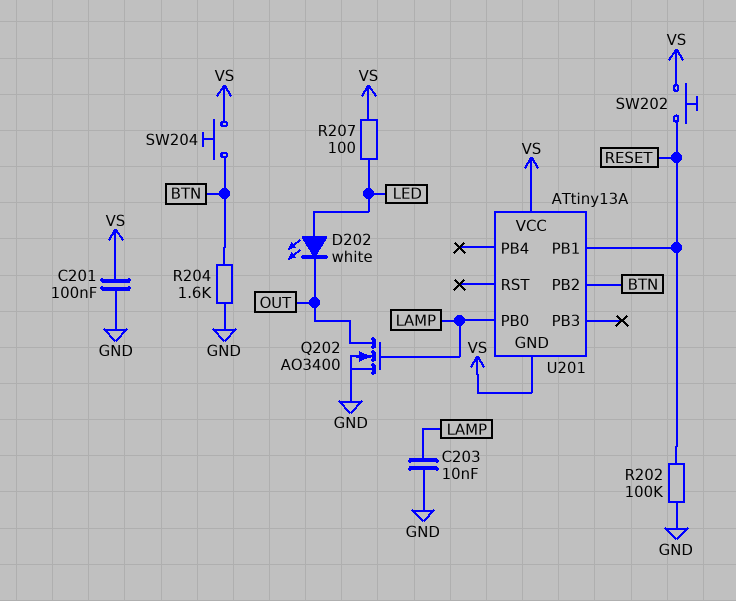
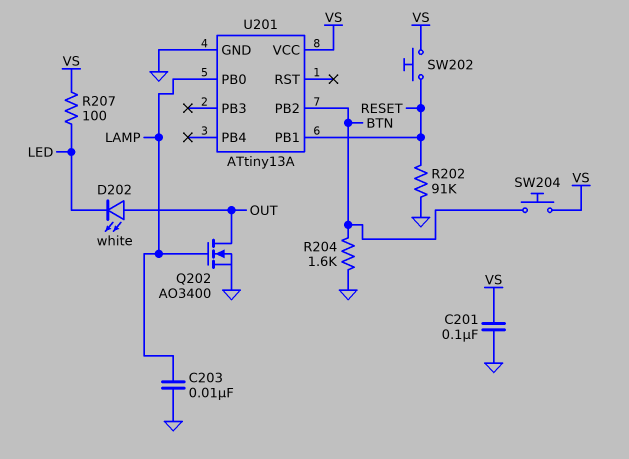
D202: LED white (A LED, K OUT) -> LED white (A OUT, K LED)
R202: 100k (GND, RESET) -> 91k (GND, RESET)
U201 pin GND: VS -> GND

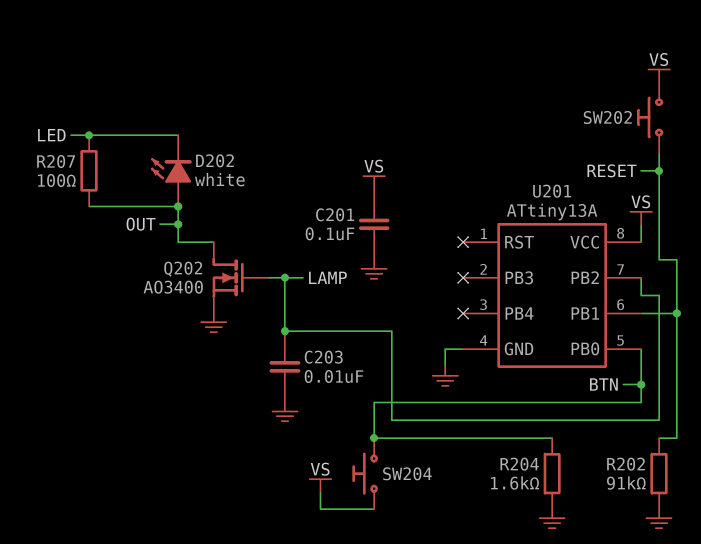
R207: 100 (LED, VS) -> 100 (LED, OUT)
U201 pin PB0: LAMP -> BTN
U201 pin PB2: BTN -> LAMP

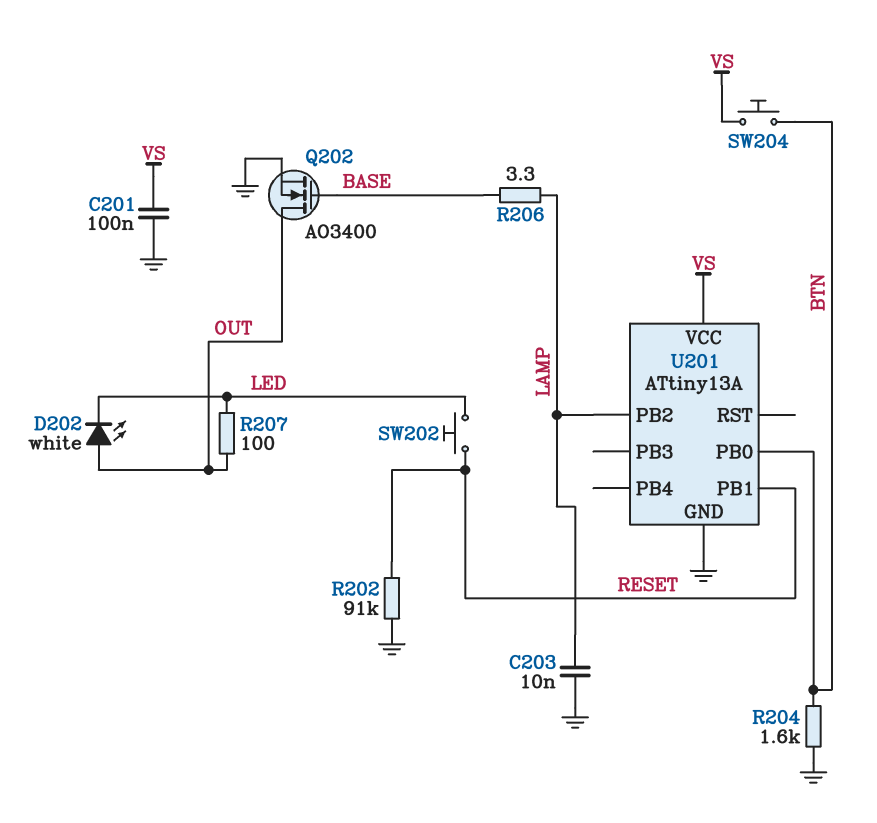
Q202: NMOS AO3400 (G LAMP, D OUT, S GND) -> NMOS AO3400 (G BASE, D OUT, S GND)
R206: none -> 3.3 (BASE, LAMP)
SW202: button (RESET, VS) -> button (LED, RESET)

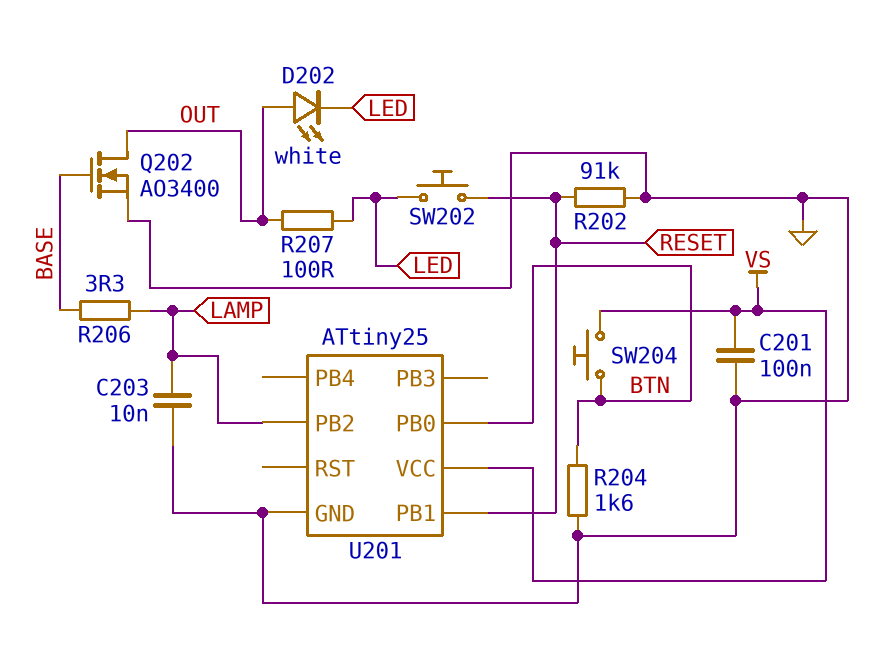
U201: ATtiny13A -> ATtiny25

